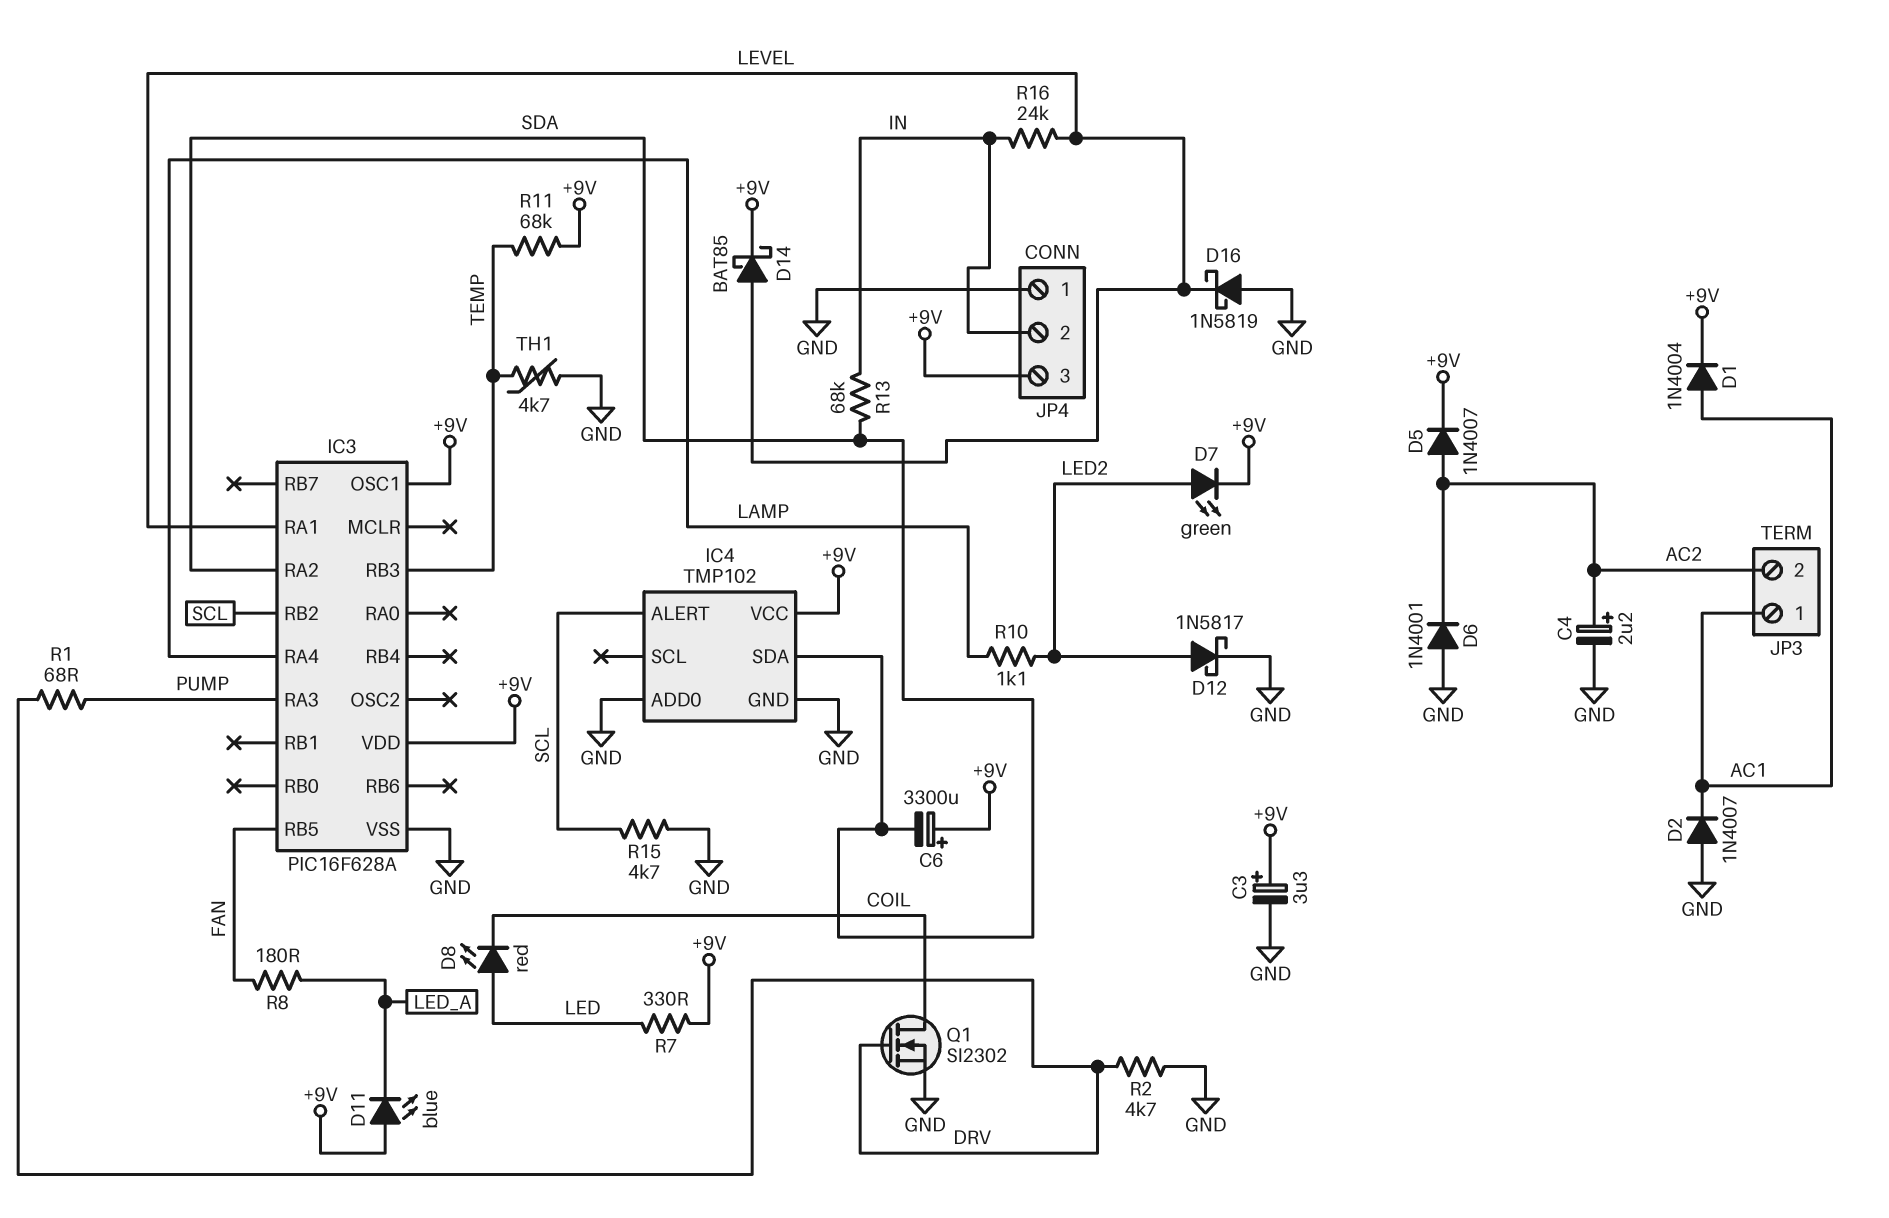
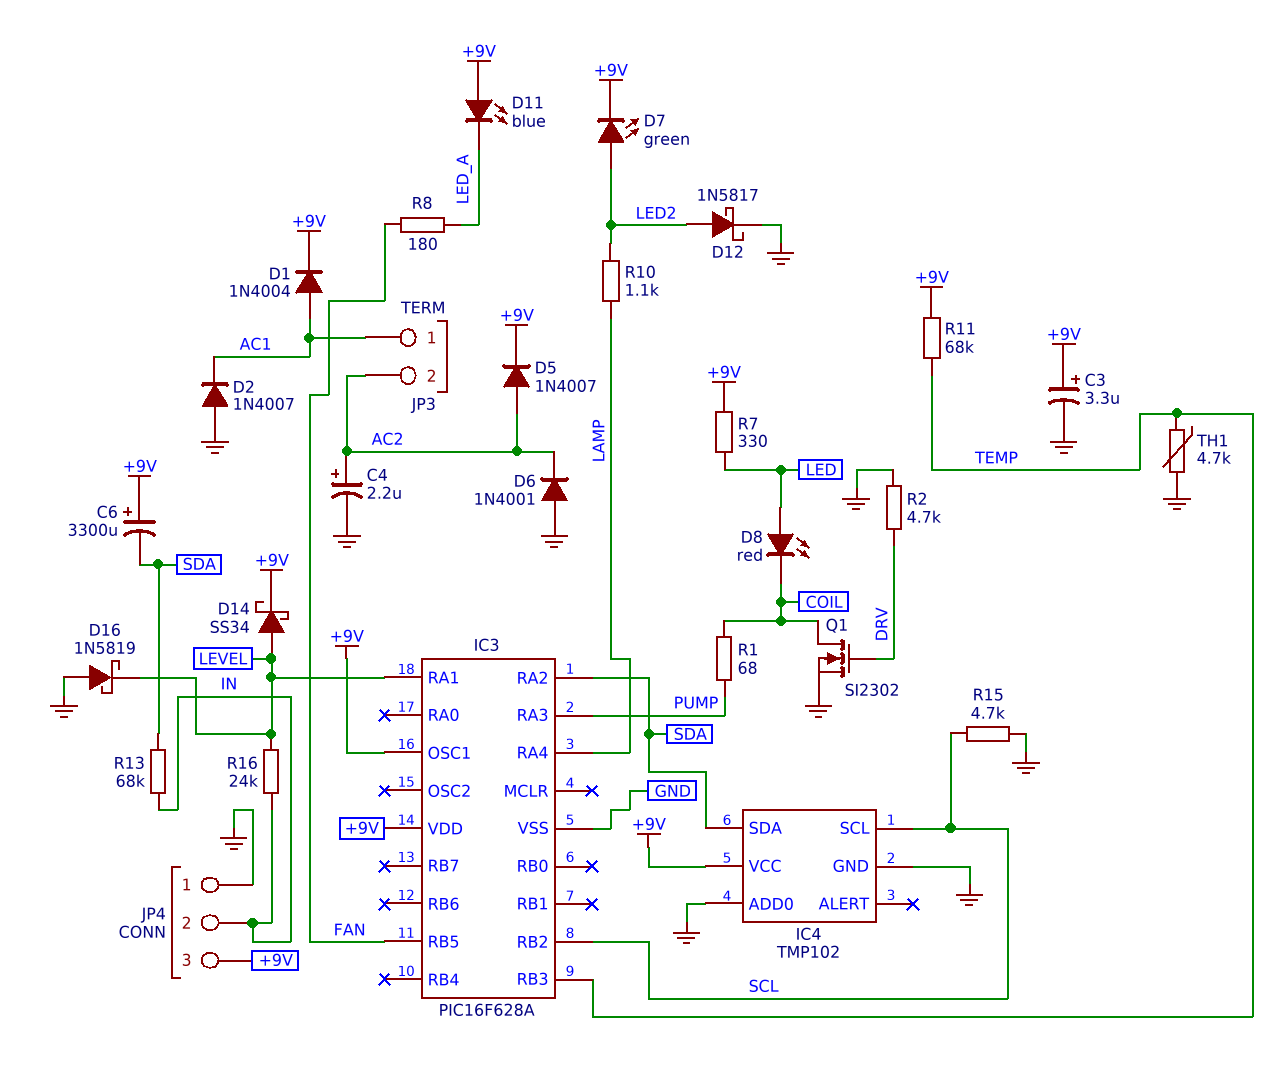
D14: schottky BAT85 (A LEVEL, K +9V) -> schottky SS34 (A LEVEL, K +9V)
IC4 pin ALERT: SCL -> none
IC4 pin SCL: none -> SCL
R1: 68 (DRV, PUMP) -> 68 (COIL, PUMP)

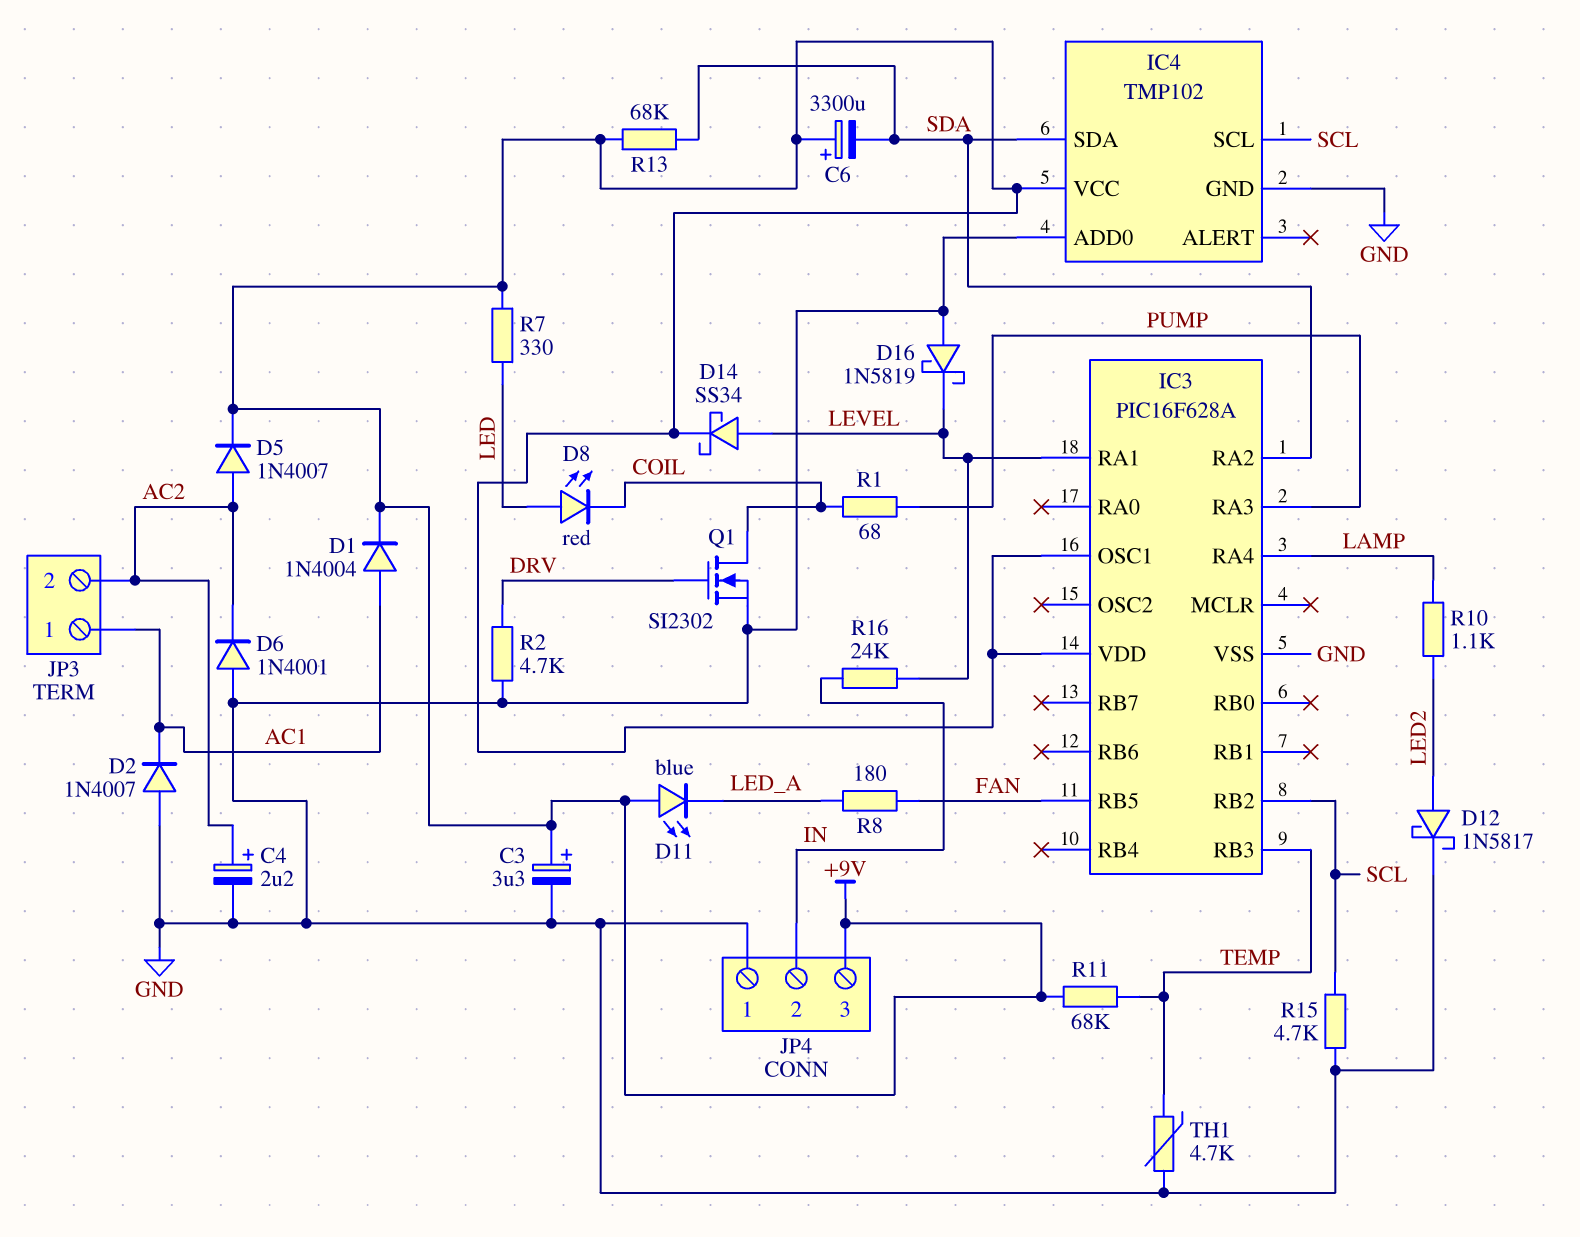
D7: LED green (A LED2, K +9V) -> none
R13: 68k (IN, SDA) -> 68k (+9V, SDA)

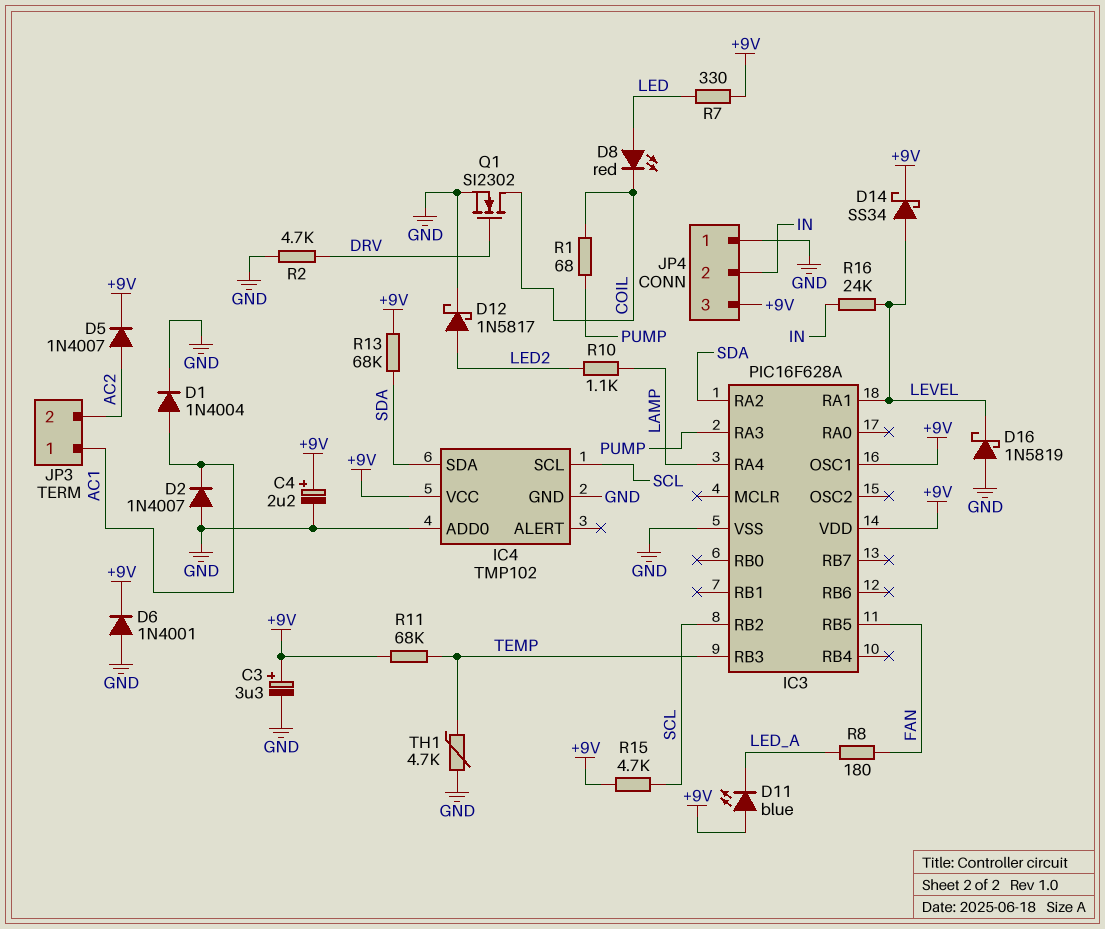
C4: 2.2uF (plus AC2, minus GND) -> 2.2uF (plus +9V, minus GND)
C6: 3300uF (plus +9V, minus SDA) -> none
D1: diode 1N4004 (A AC1, K +9V) -> diode 1N4004 (A AC1, K GND)
D6: diode 1N4001 (A GND, K AC2) -> diode 1N4001 (A GND, K +9V)
R15: 4.7k (GND, SCL) -> 4.7k (+9V, SCL)

